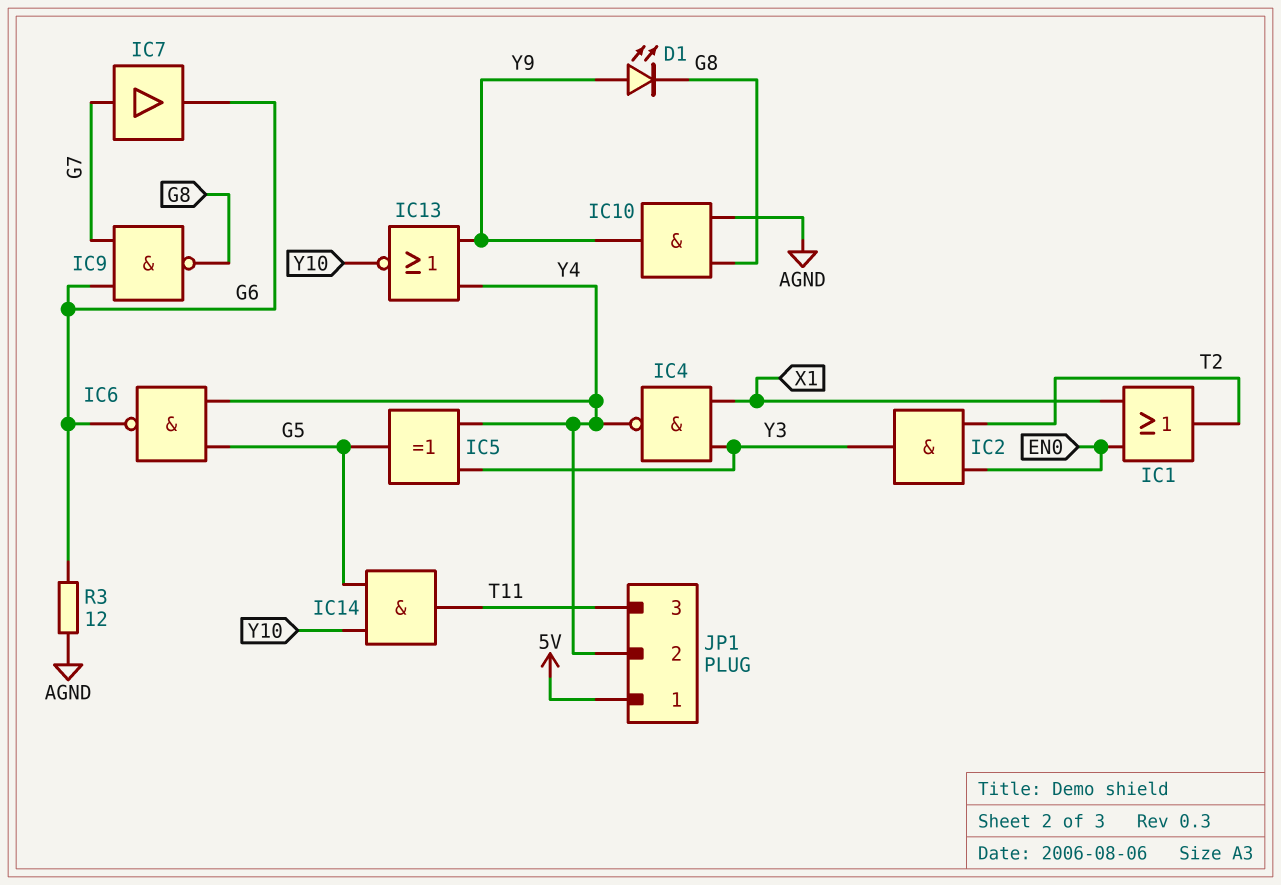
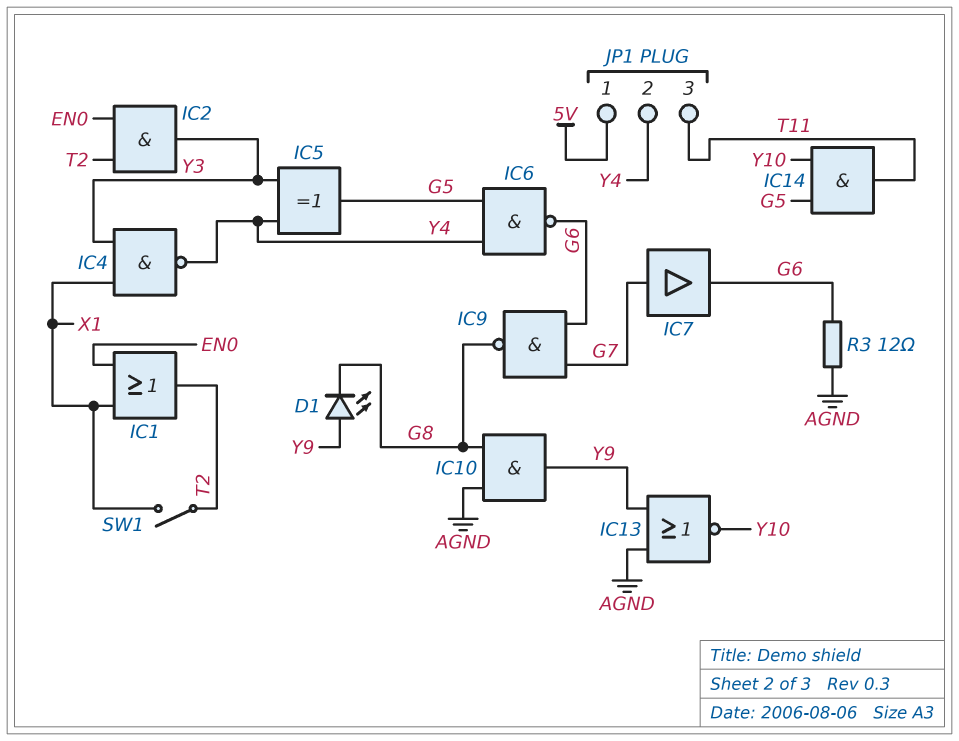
IC13: NOR (in Y4, in Y9, out Y10) -> NOR (in AGND, in Y9, out Y10)
SW1: none -> switch (T2, X1)

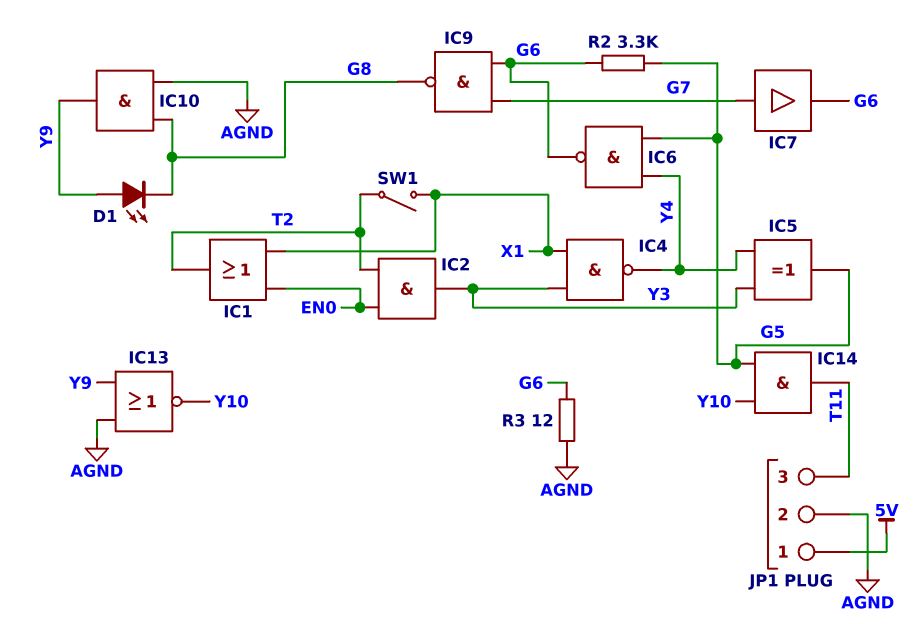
JP1 pin 2: Y4 -> AGND
R2: none -> 3.3k (G5, G6)

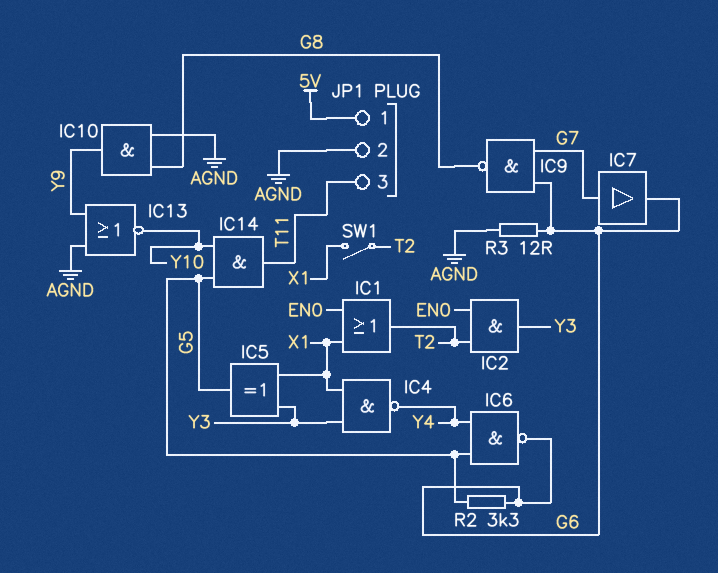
D1: LED (A Y9, K G8) -> none
IC5: XOR (in Y3, in Y4, out G5) -> XOR (in X1, in Y3, out G5)

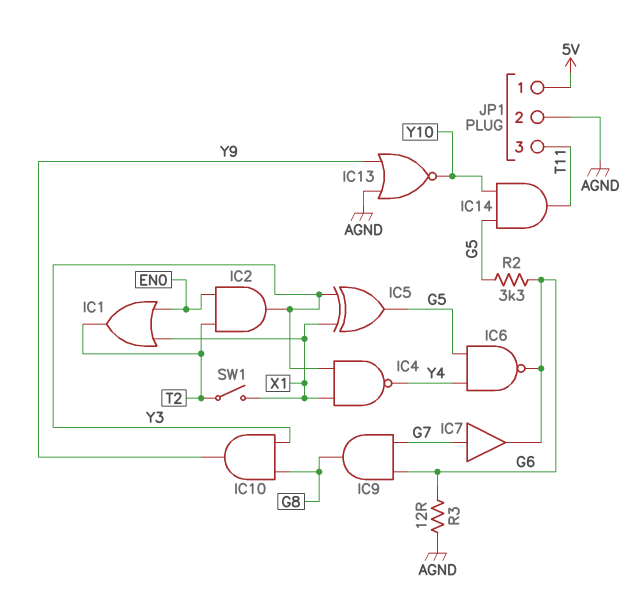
IC9: NAND (in G6, in G7, out G8) -> AND (in G6, in G7, out G8)
IC10: AND (in AGND, in G8, out Y9) -> AND (in G8, in Y3, out Y9)

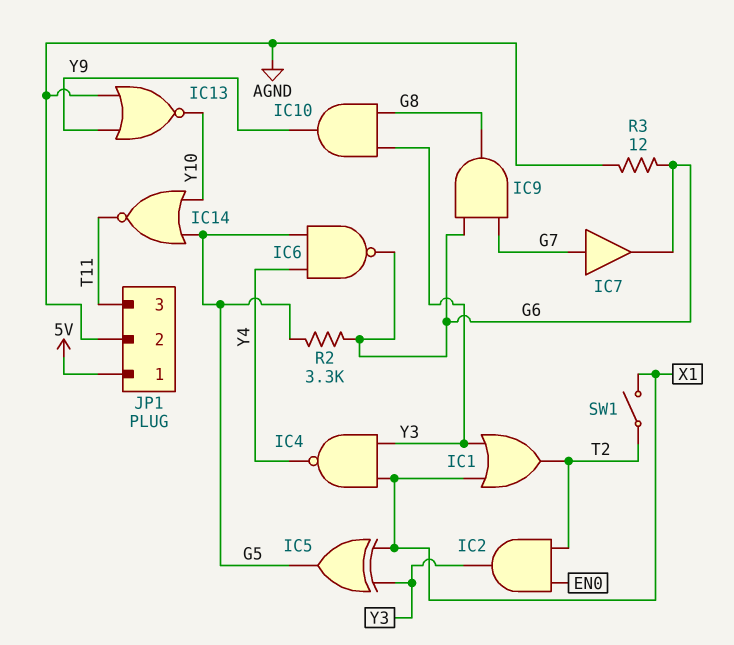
IC1: OR (in EN0, in X1, out T2) -> OR (in X1, in Y3, out T2)
IC14: AND (in G5, in Y10, out T11) -> NOR (in G5, in Y10, out T11)

